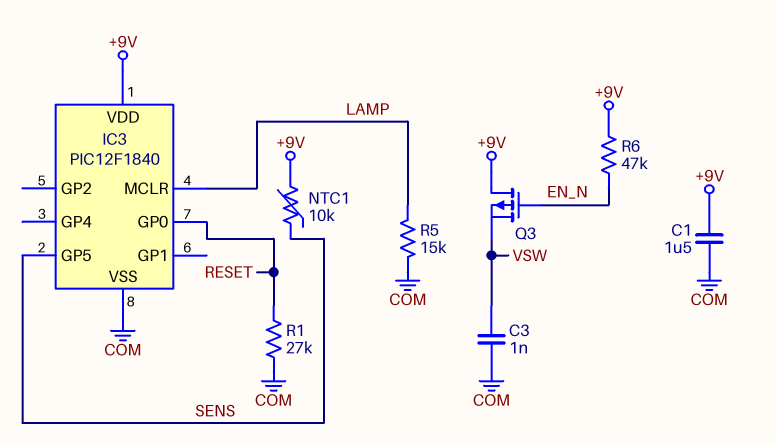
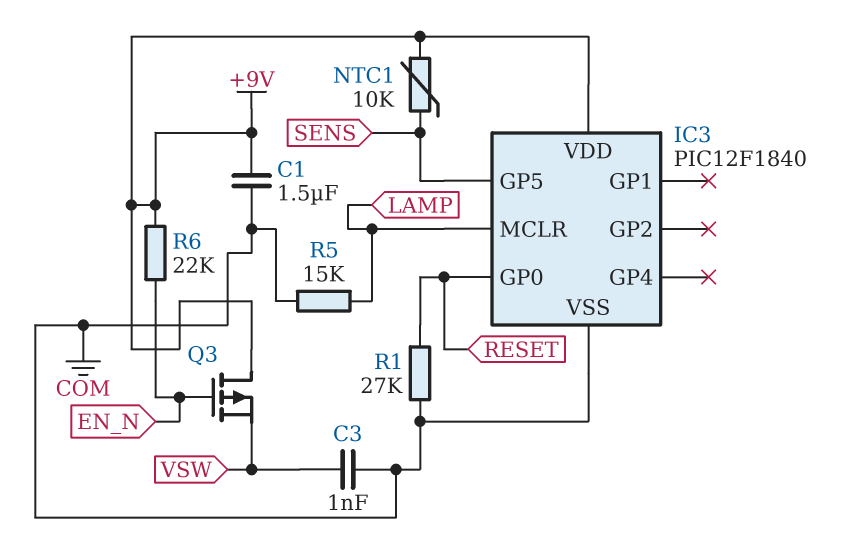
R6: 47k (+9V, EN_N) -> 22k (+9V, EN_N)

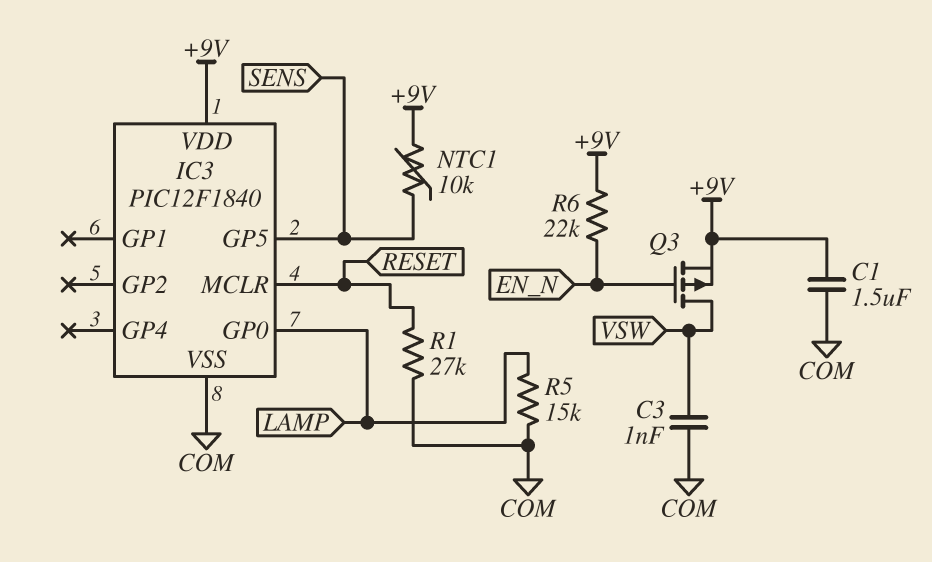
IC3 pin GP0: RESET -> LAMP
IC3 pin MCLR: LAMP -> RESET
Q3: PMOS (G EN_N, D +9V, S VSW) -> PMOS (G EN_N, D VSW, S +9V)

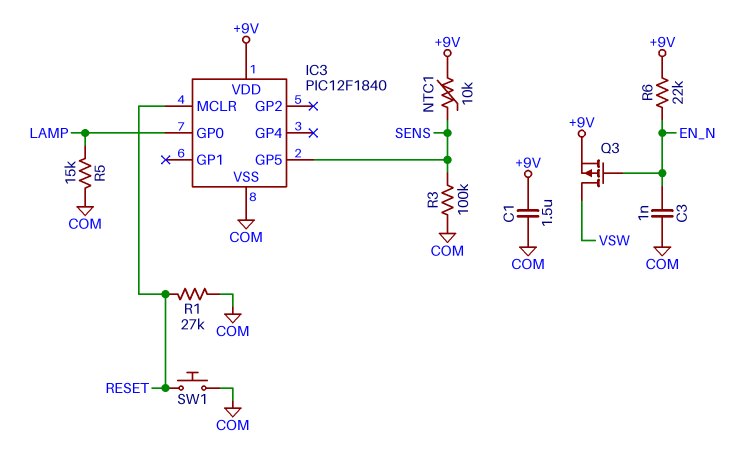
C3: 1nF (COM, VSW) -> 1nF (COM, EN_N)
R3: none -> 100k (COM, SENS)
SW1: none -> button (COM, RESET)

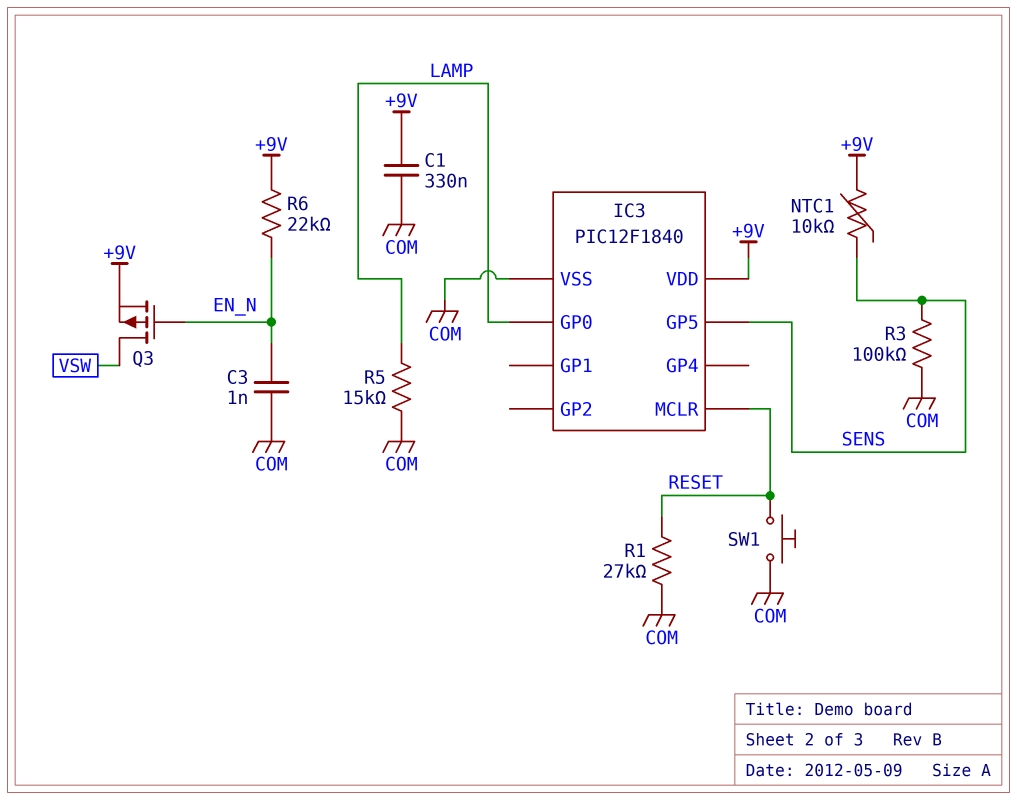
C1: 1.5uF (+9V, COM) -> 330nF (+9V, COM)

